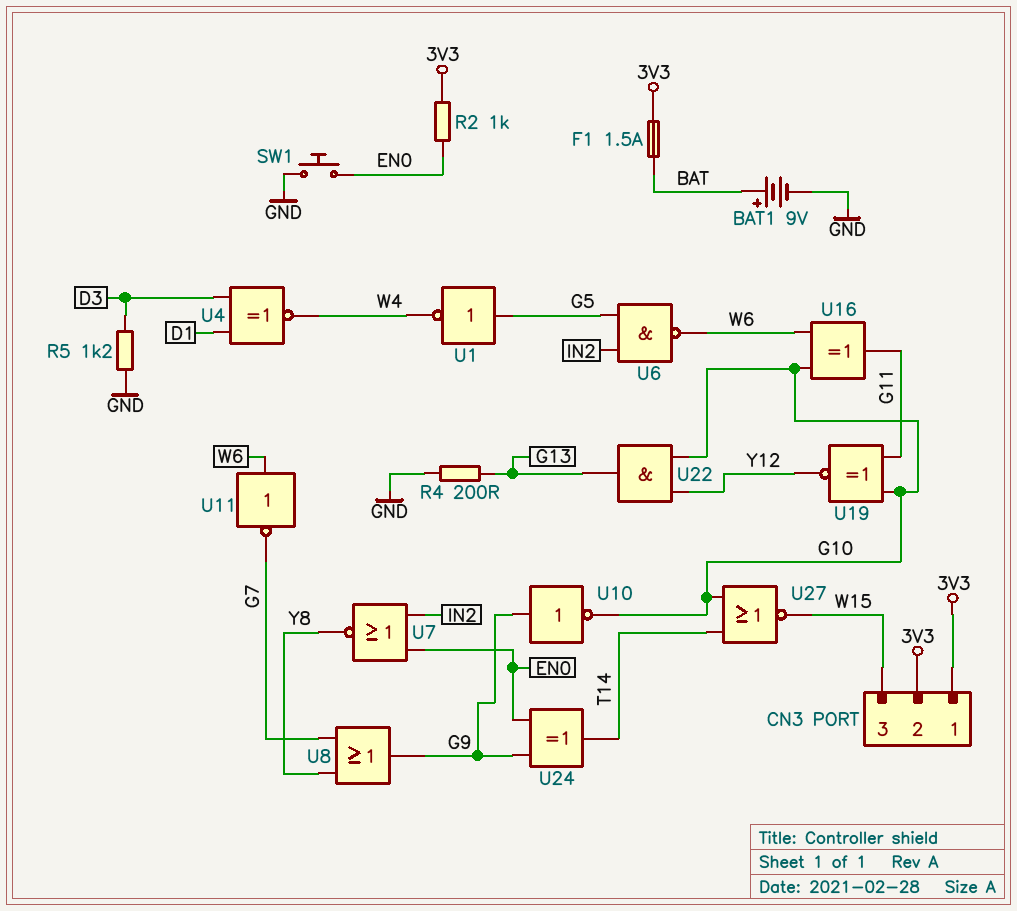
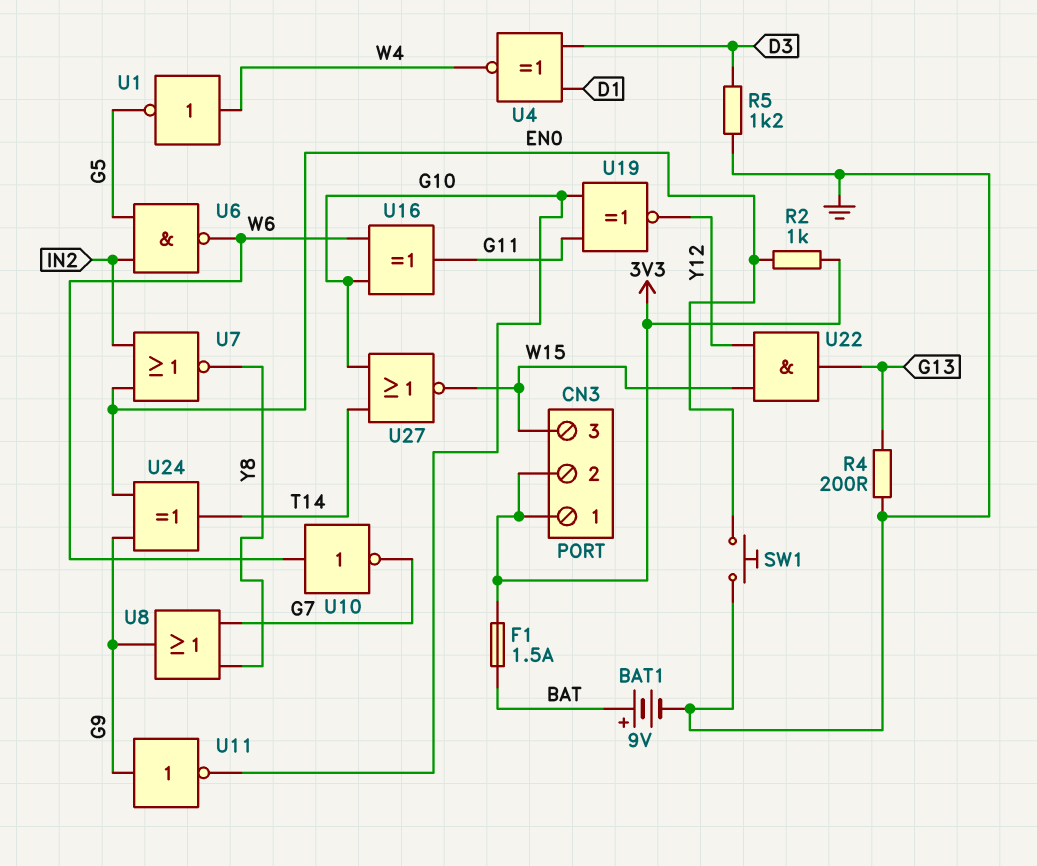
U1: NOT (in G5, out W4) -> NOT (in W4, out G5)
U10: NOT (in G9, out G10) -> NOT (in W6, out G7)
U11: NOT (in W6, out G7) -> NOT (in G9, out G10)
U22: AND (in G10, in Y12, out G13) -> AND (in W15, in Y12, out G13)

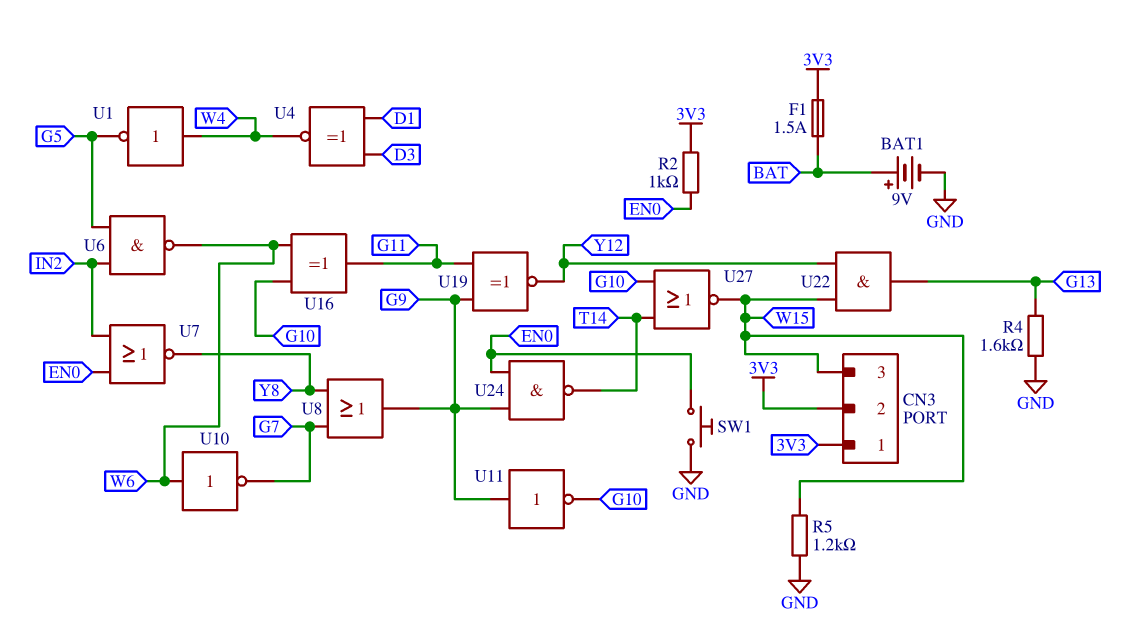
R4: 200 (G13, GND) -> 1.6k (G13, GND)
R5: 1.2k (D3, GND) -> 1.2k (GND, W15)
U19: XNOR (in G10, in G11, out Y12) -> XNOR (in G9, in G11, out Y12)
U24: XOR (in EN0, in G9, out T14) -> NAND (in EN0, in G9, out T14)

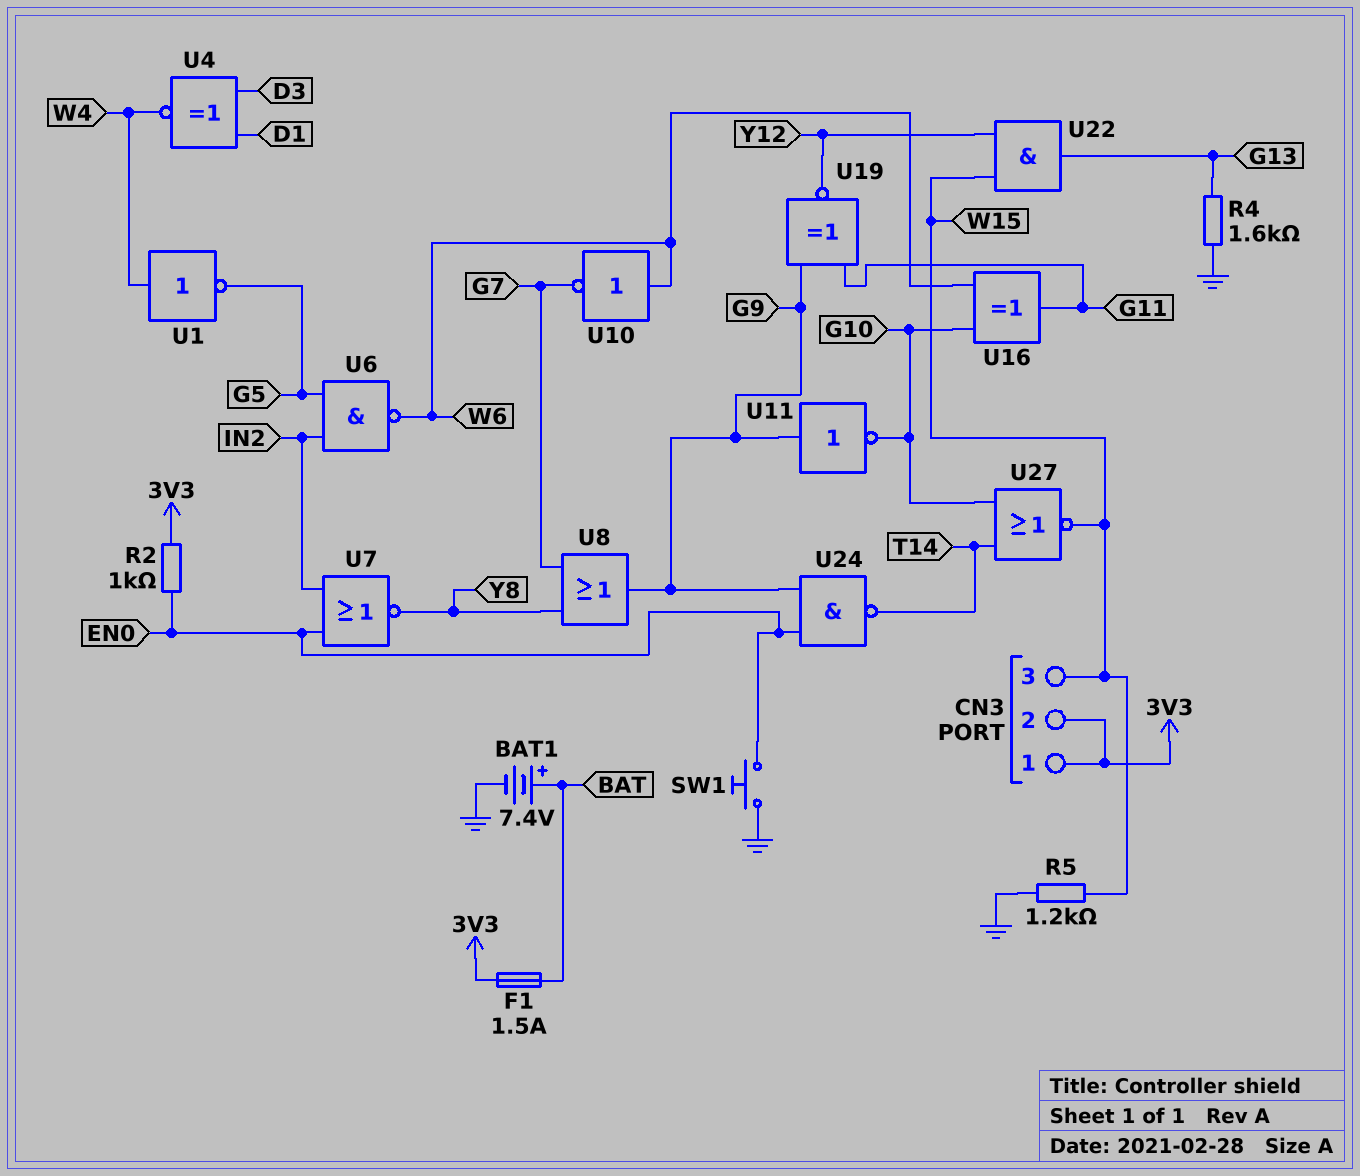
BAT1: 9V (plus BAT, minus GND) -> 7.4V (plus BAT, minus GND)

